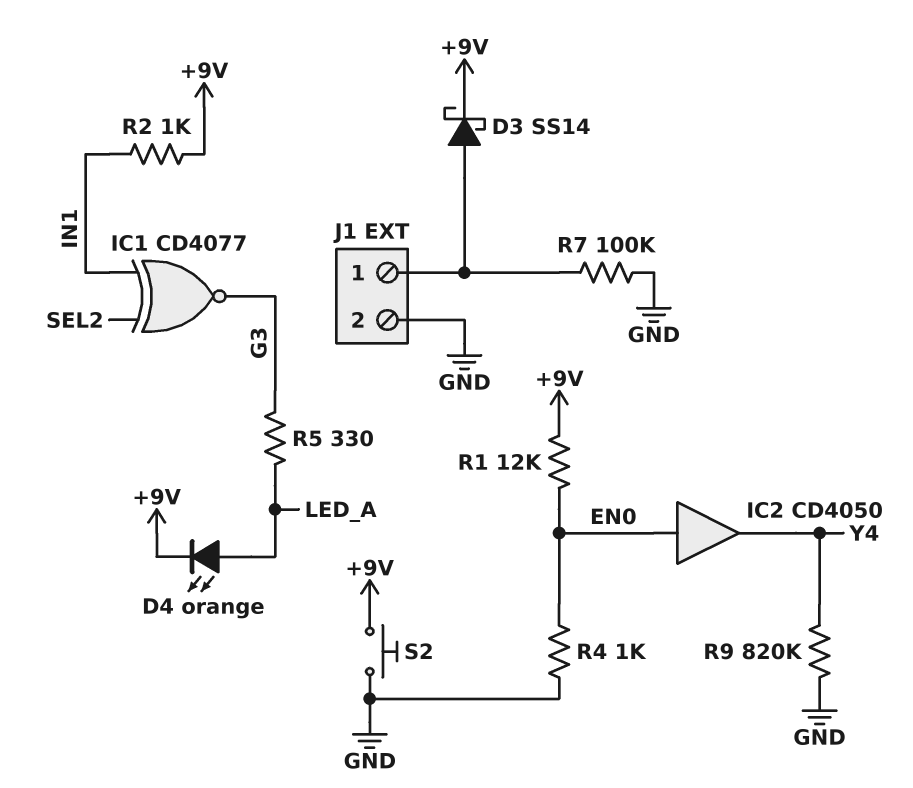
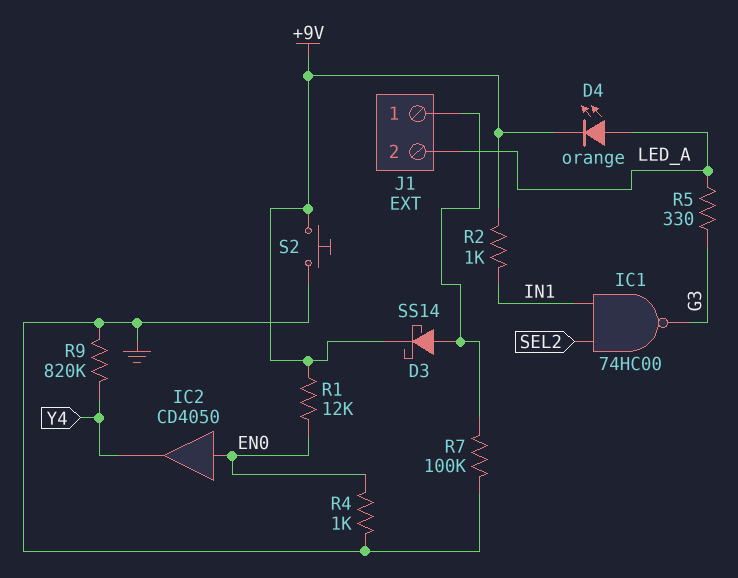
IC1: XNOR CD4077 (in IN1, in SEL2, out G3) -> NAND 74HC00 (in IN1, in SEL2, out G3)
J1 pin 2: GND -> LED_A

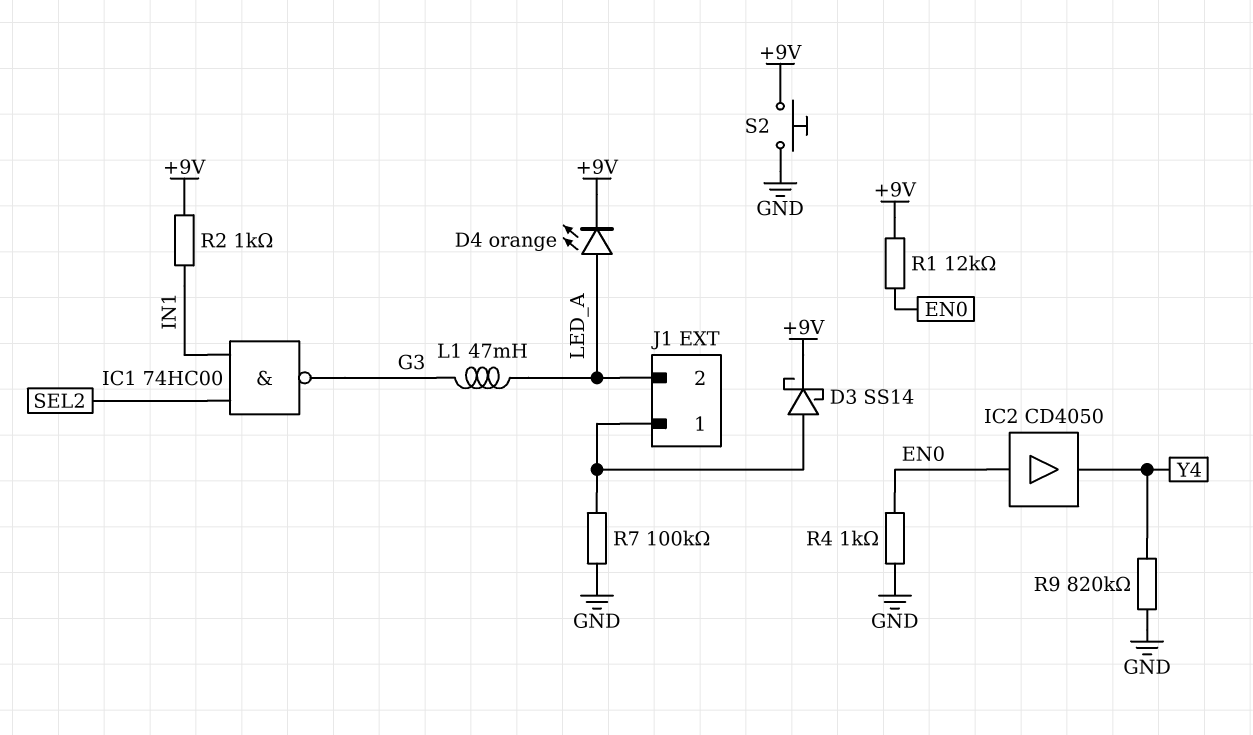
L1: none -> 47mH (G3, LED_A)
R5: 330 (G3, LED_A) -> none

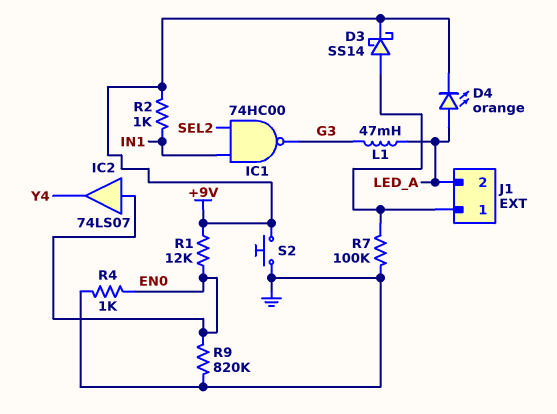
IC2: buffer CD4050 (in EN0, out Y4) -> buffer 74LS07 (in EN0, out Y4)
R9: 820k (GND, Y4) -> 820k (EN0, GND)

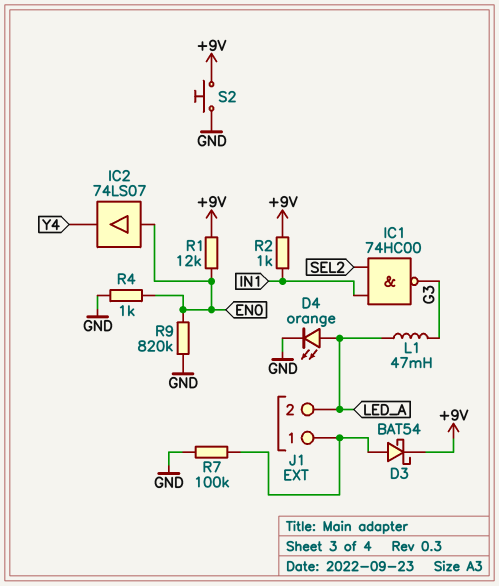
D3: schottky SS14 (A J1/1, K +9V) -> schottky BAT54 (A J1/1, K +9V)
D4: LED orange (A LED_A, K +9V) -> LED orange (A LED_A, K GND)

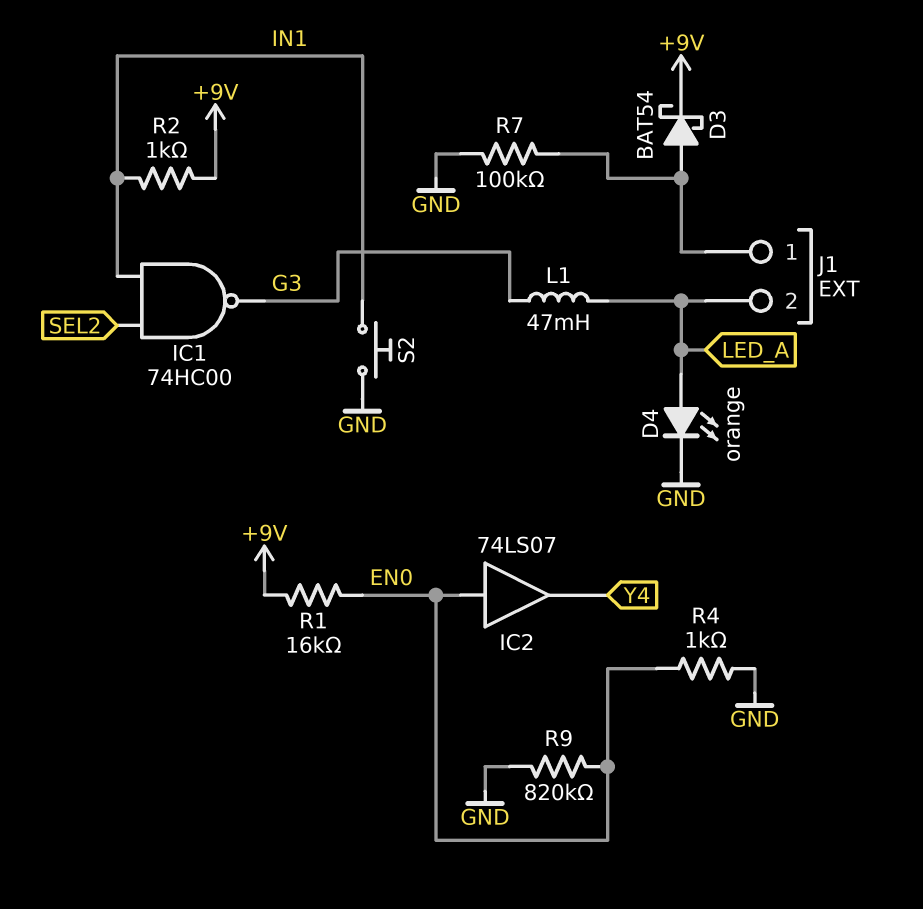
R1: 12k (+9V, EN0) -> 16k (+9V, EN0)
S2: button (+9V, GND) -> button (GND, IN1)

